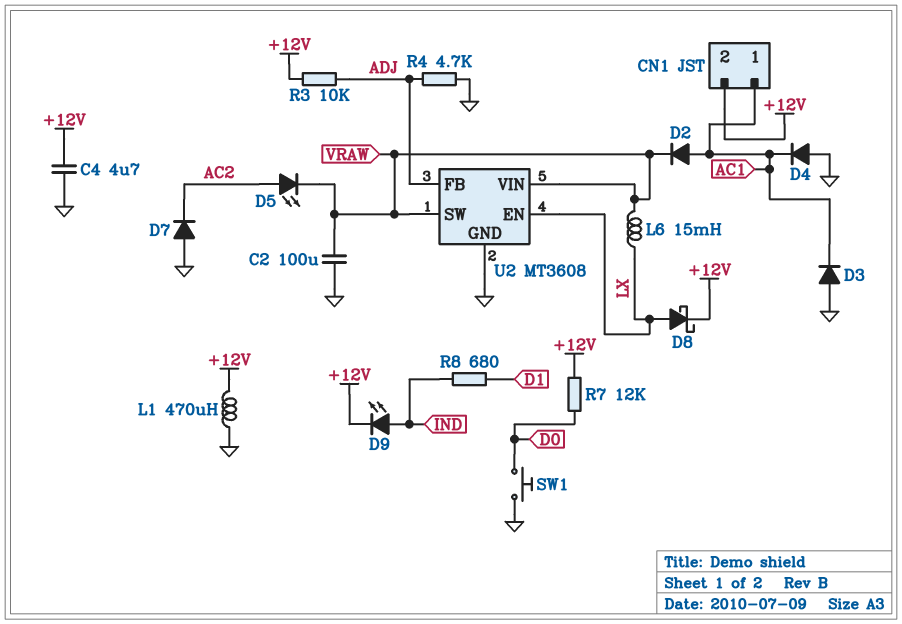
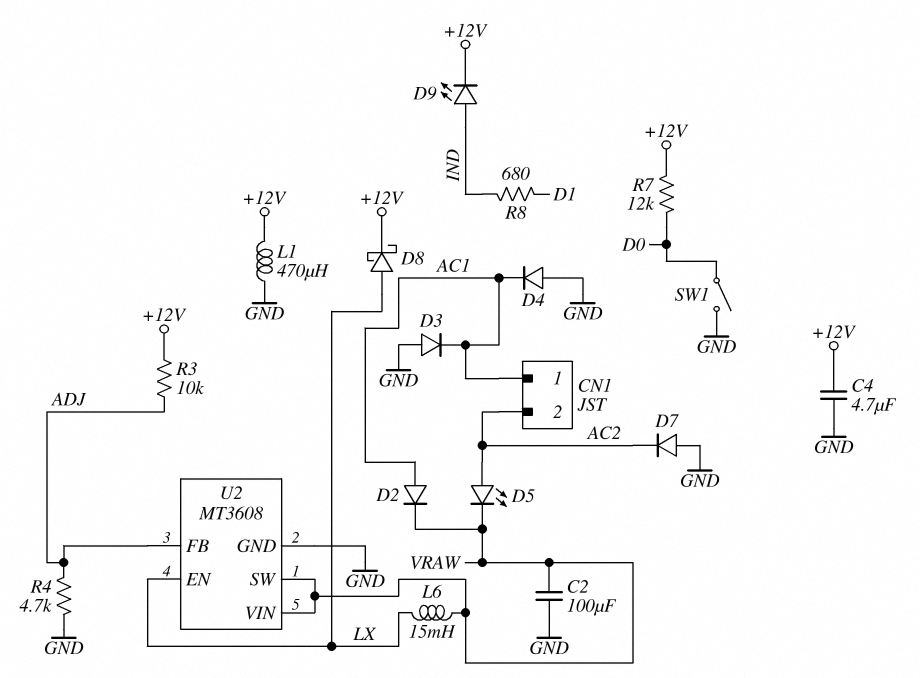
CN1 pin 2: +12V -> AC2
SW1: button (D0, GND) -> switch (D0, GND)

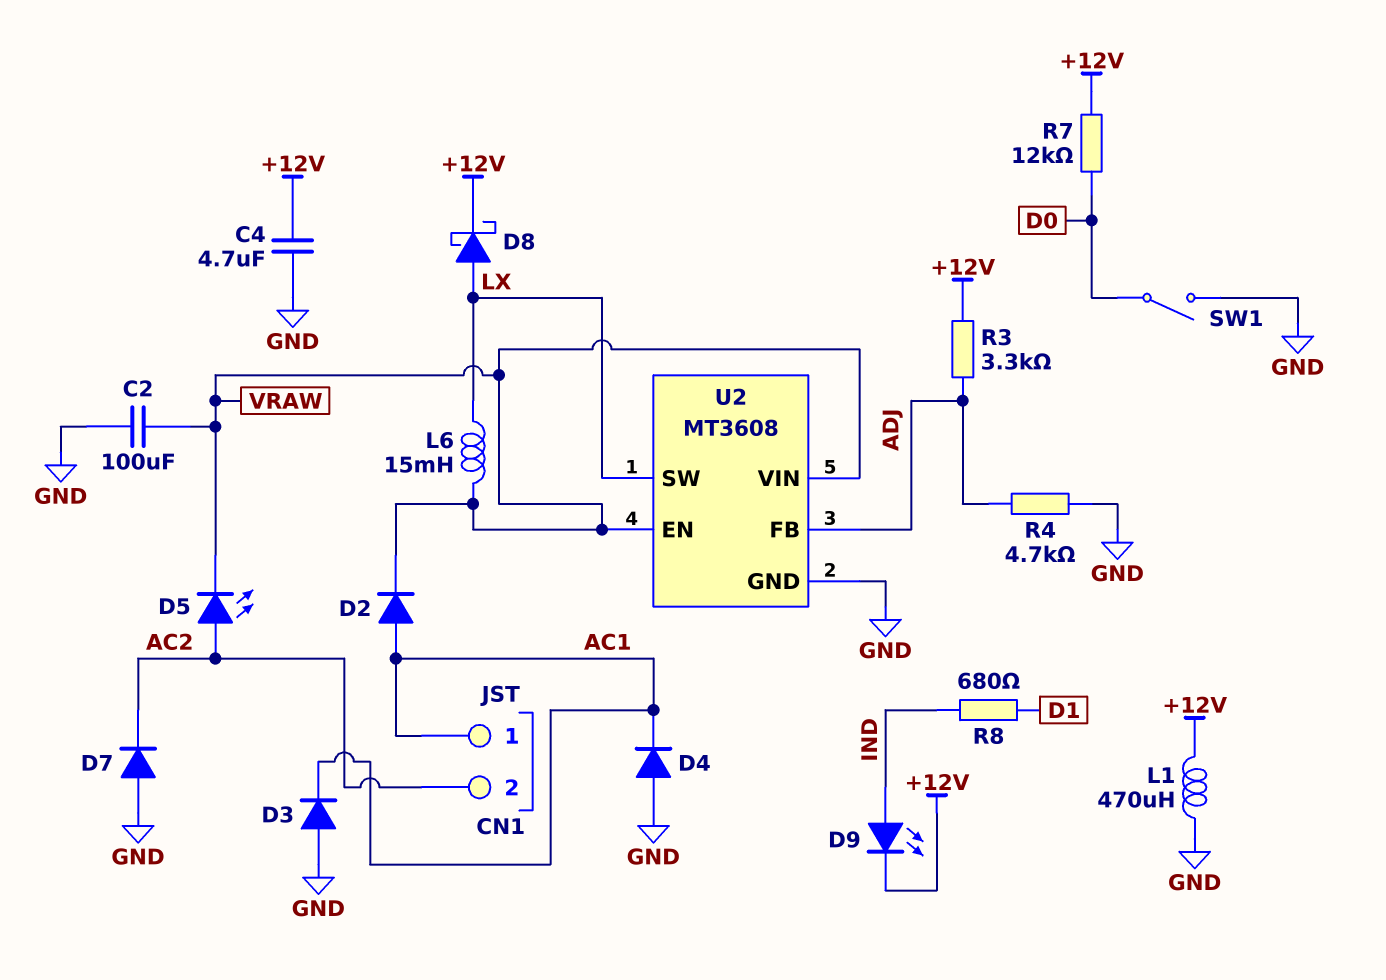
R3: 10k (+12V, ADJ) -> 3.3k (+12V, ADJ)
U2 pin EN: LX -> VRAW
U2 pin SW: VRAW -> LX

